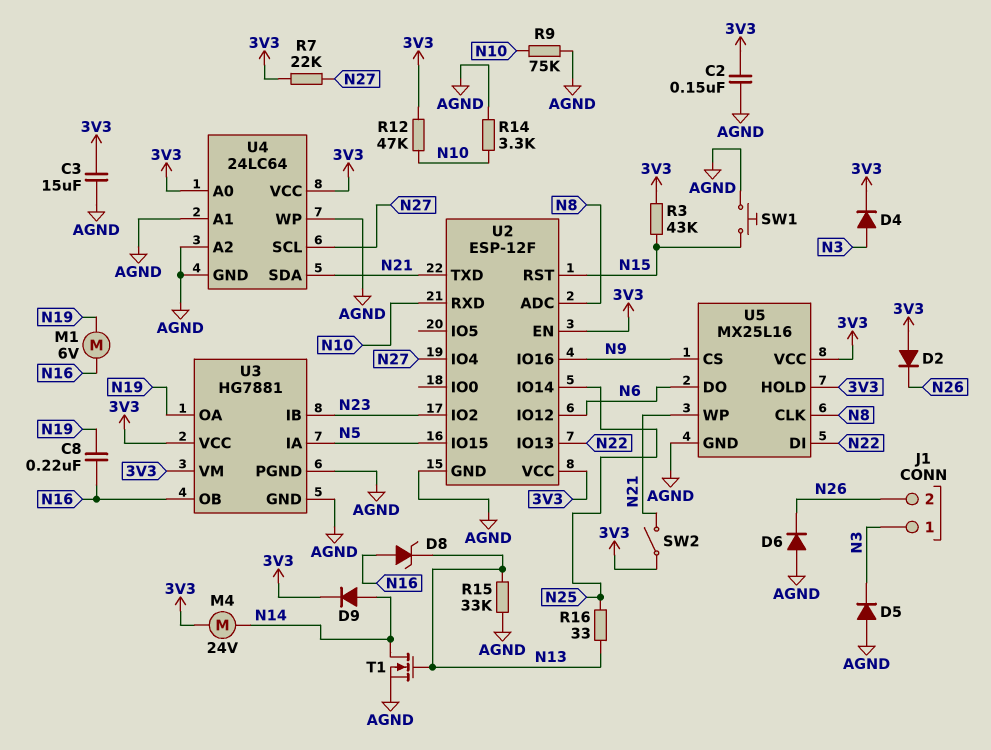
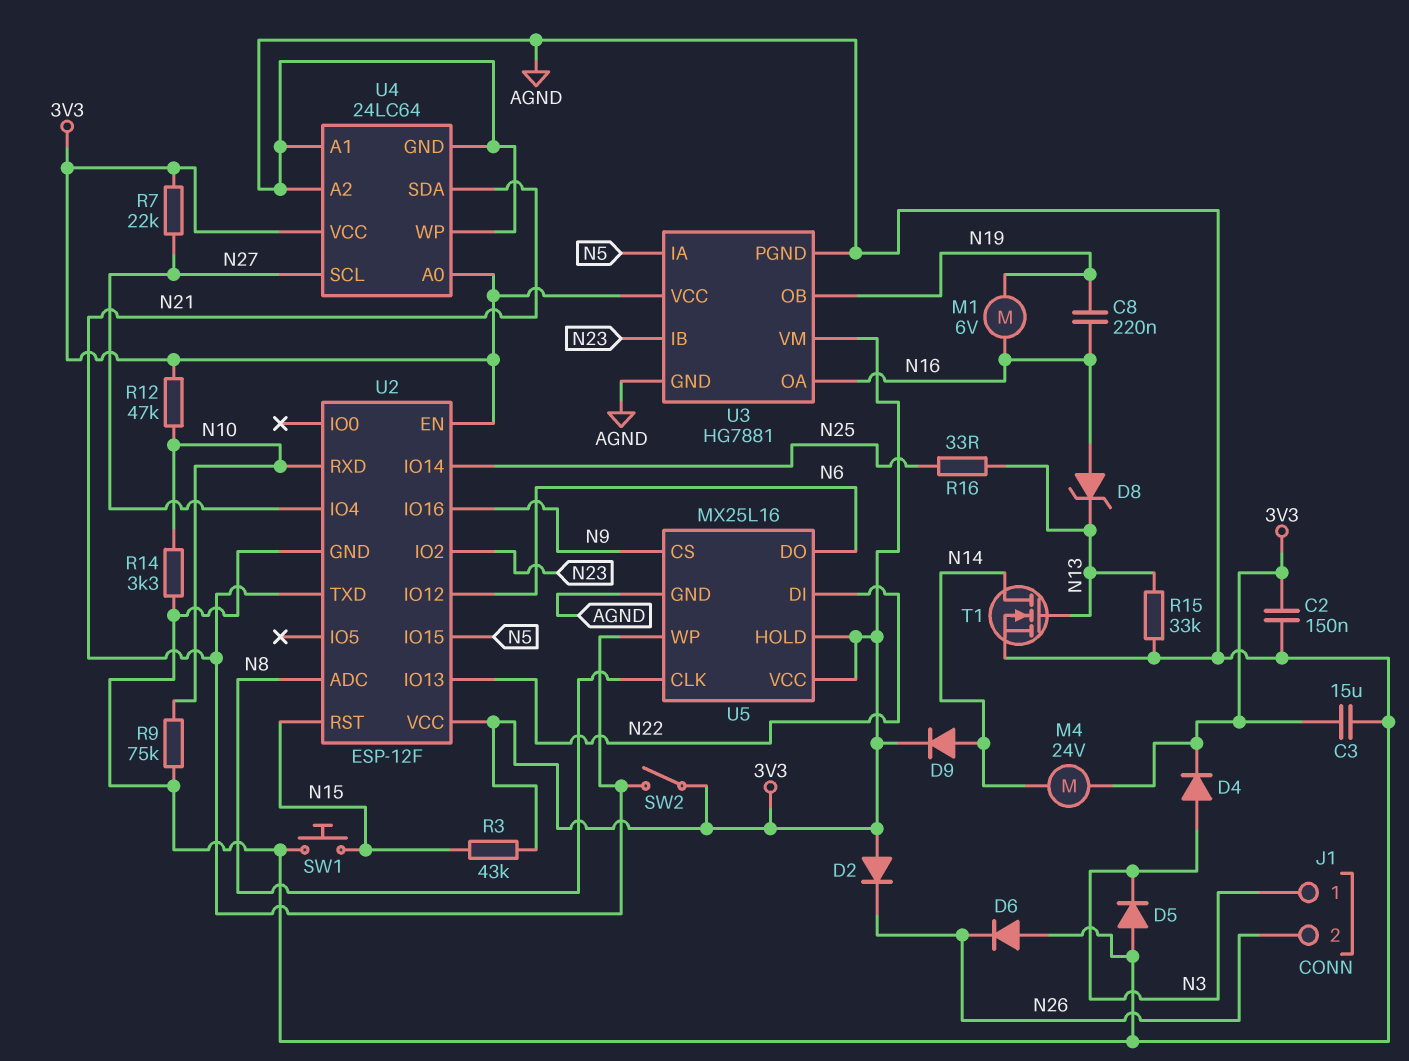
U3 pin OA: N19 -> N16
U3 pin OB: N16 -> N19

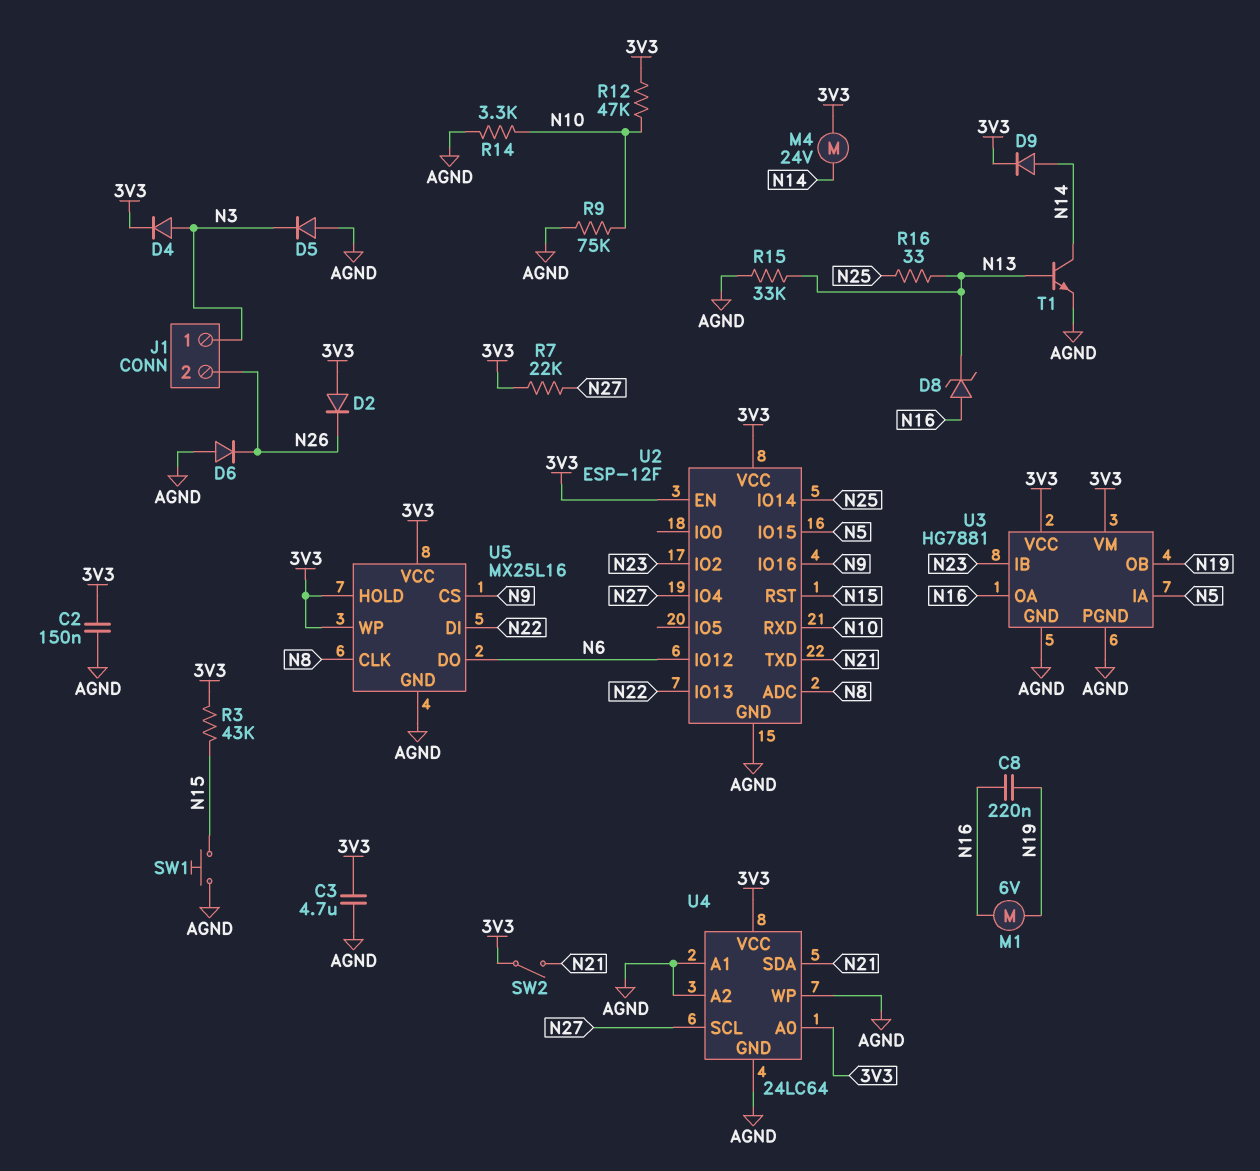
C3: 15uF (3V3, AGND) -> 4.7uF (3V3, AGND)
T1: NMOS (G N13, D N14, S AGND) -> NPN (B N13, C N14, E AGND)
U5 pin WP: N21 -> 3V3

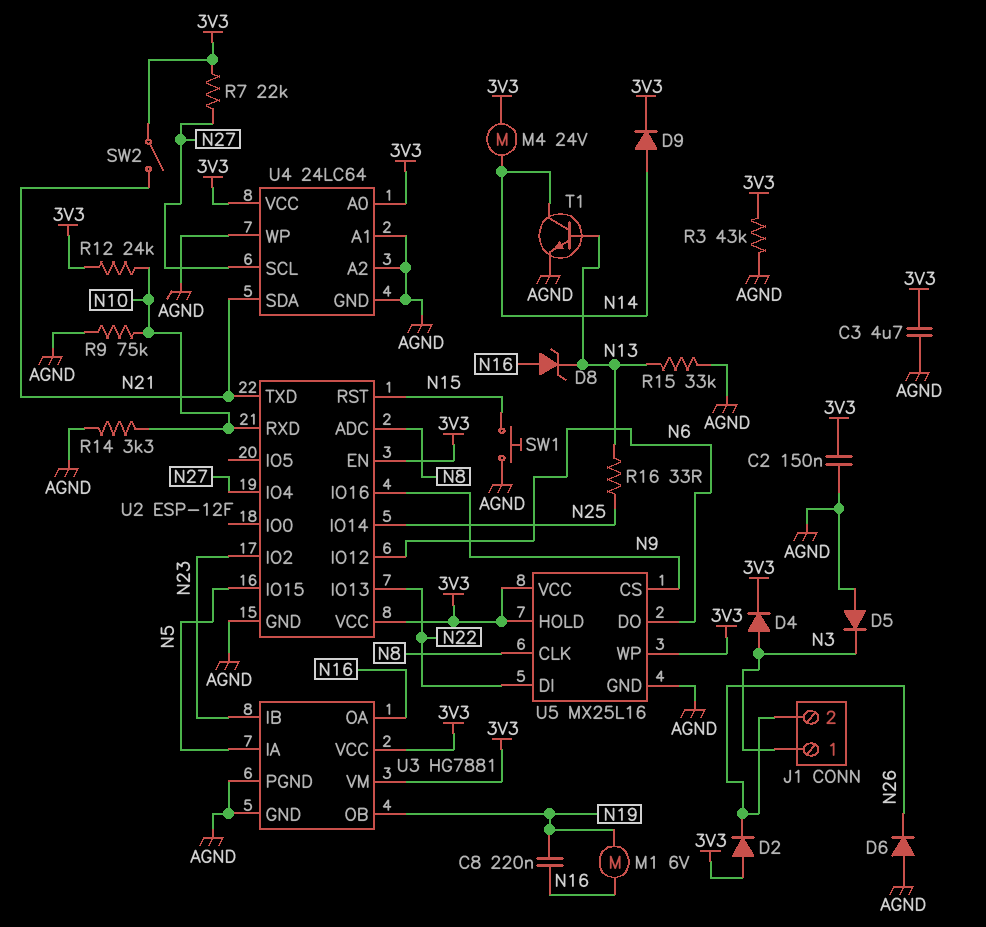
R3: 43k (3V3, N15) -> 43k (3V3, AGND)
R12: 47k (3V3, N10) -> 24k (3V3, N10)

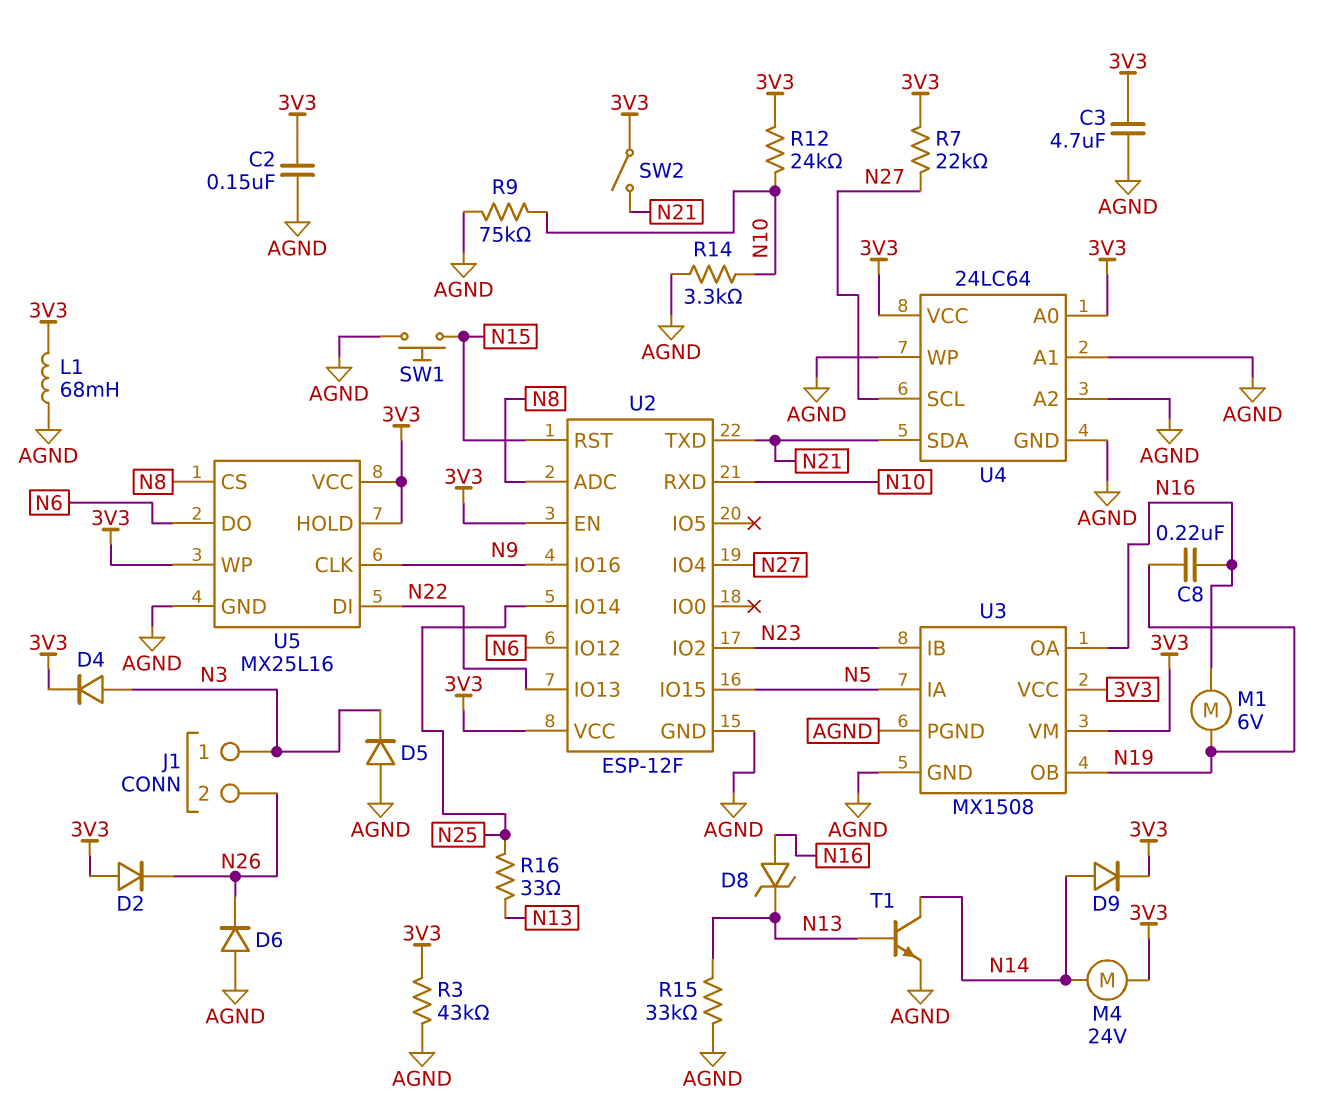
L1: none -> 68mH (3V3, AGND)
U3: HG7881 -> MX1508
U5 pin CLK: N8 -> N9
U5 pin CS: N9 -> N8

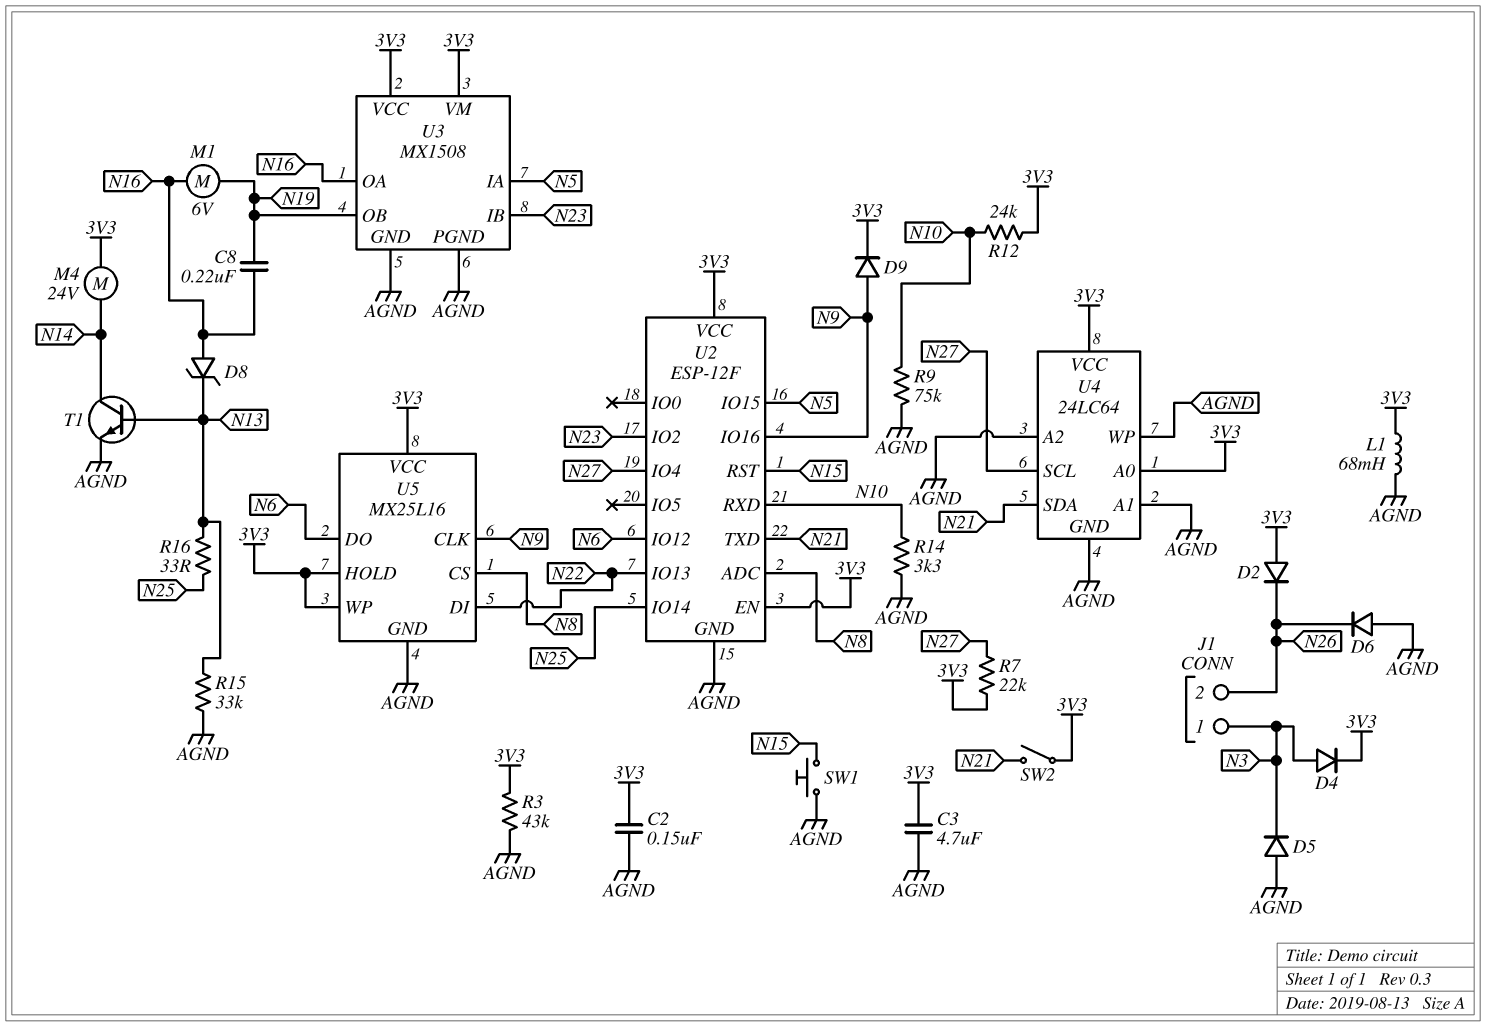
D9: diode (A N14, K 3V3) -> diode (A N9, K 3V3)

